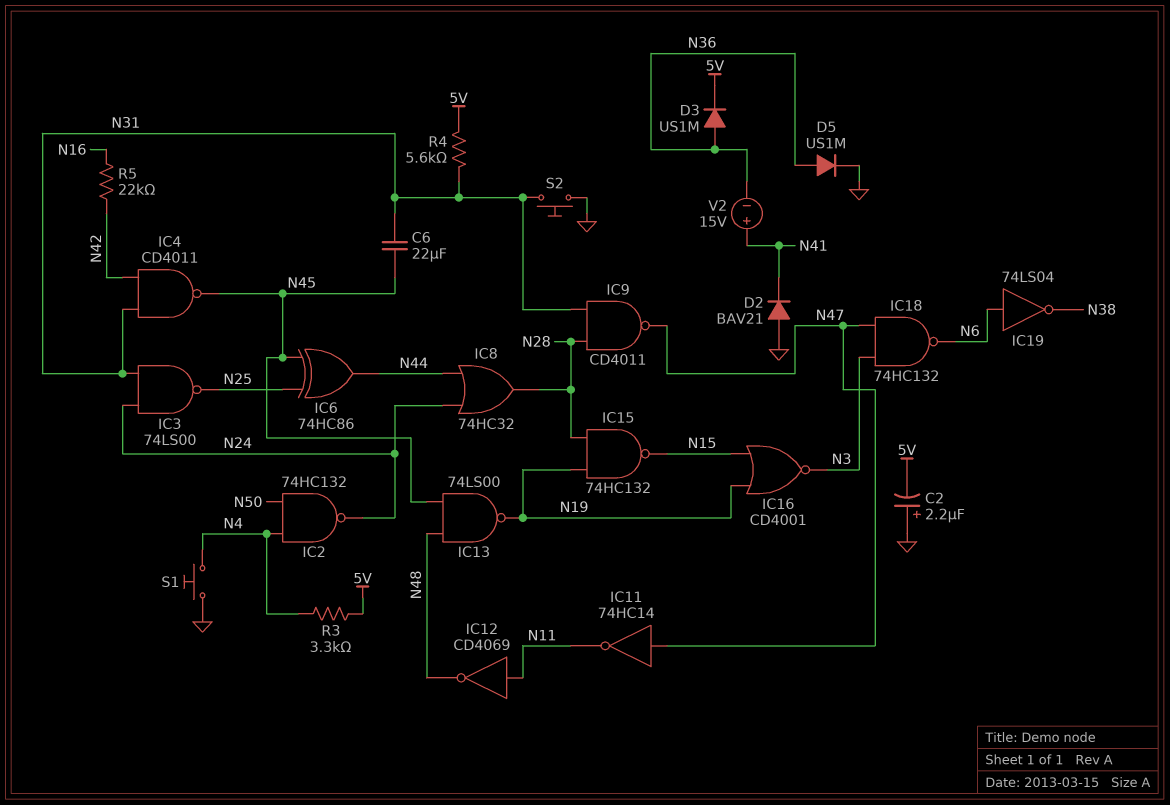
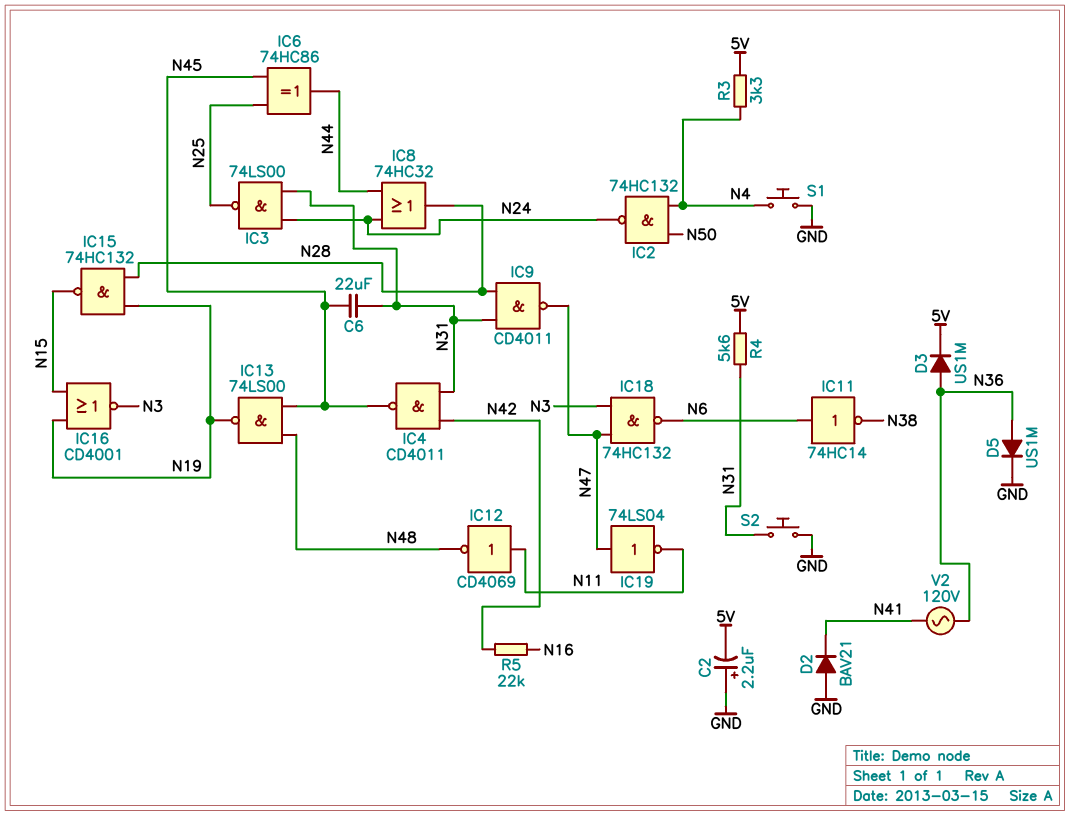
IC11: NOT 74HC14 (in N47, out N11) -> NOT 74HC14 (in N6, out N38)
IC19: NOT 74LS04 (in N6, out N38) -> NOT 74LS04 (in N47, out N11)
V2: 15V (plus N41, minus N36) -> AC 120V (N36, N41)

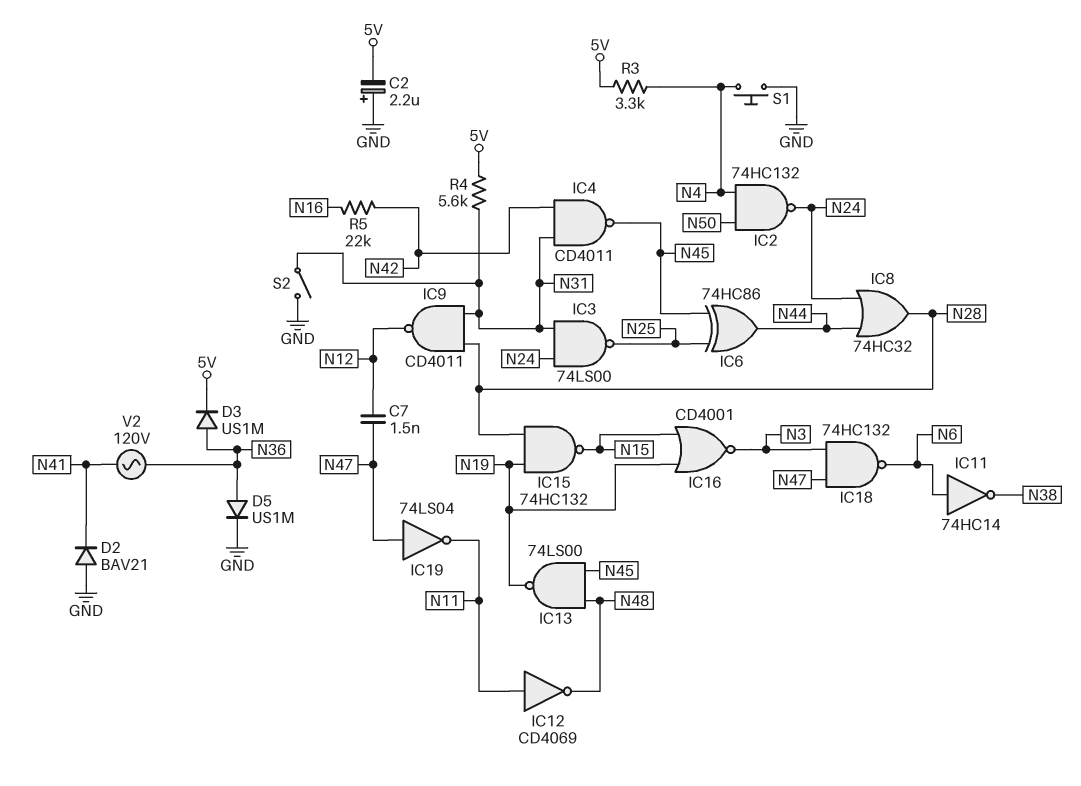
C6: 22uF (N31, N45) -> none
C7: none -> 1.5nF (N12, N47)
IC9: NAND CD4011 (in N28, in N31, out N47) -> NAND CD4011 (in N28, in N31, out N12)
S2: button (GND, N31) -> switch (GND, N31)

